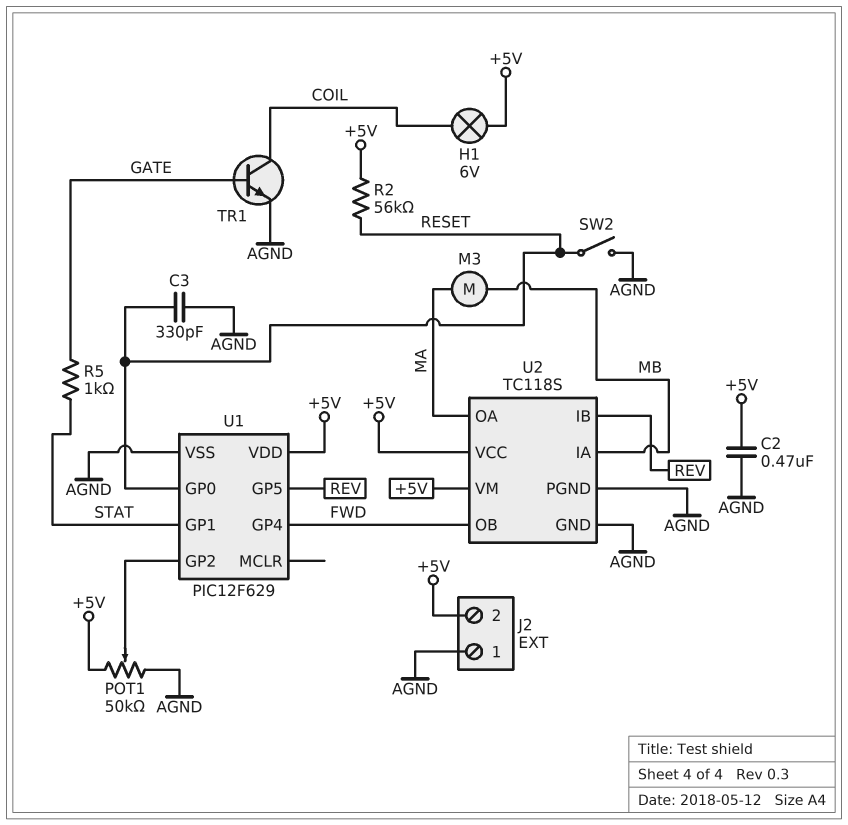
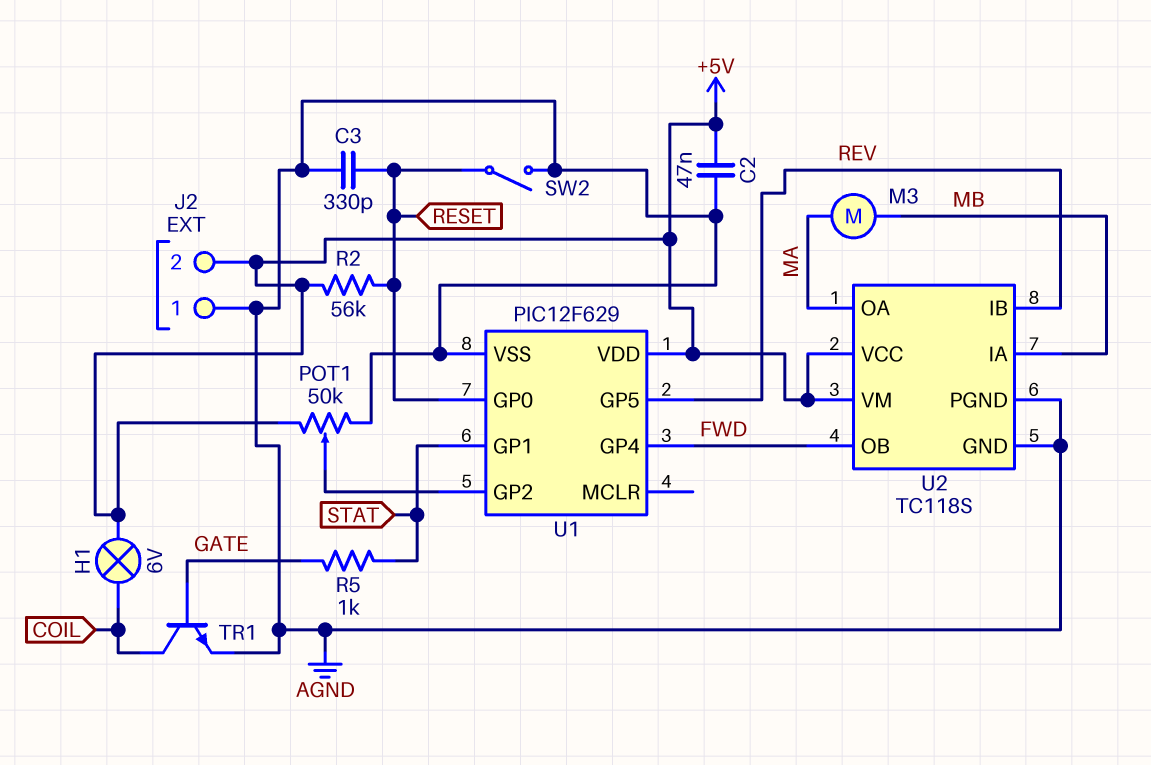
C2: 470nF (+5V, AGND) -> 47nF (+5V, AGND)

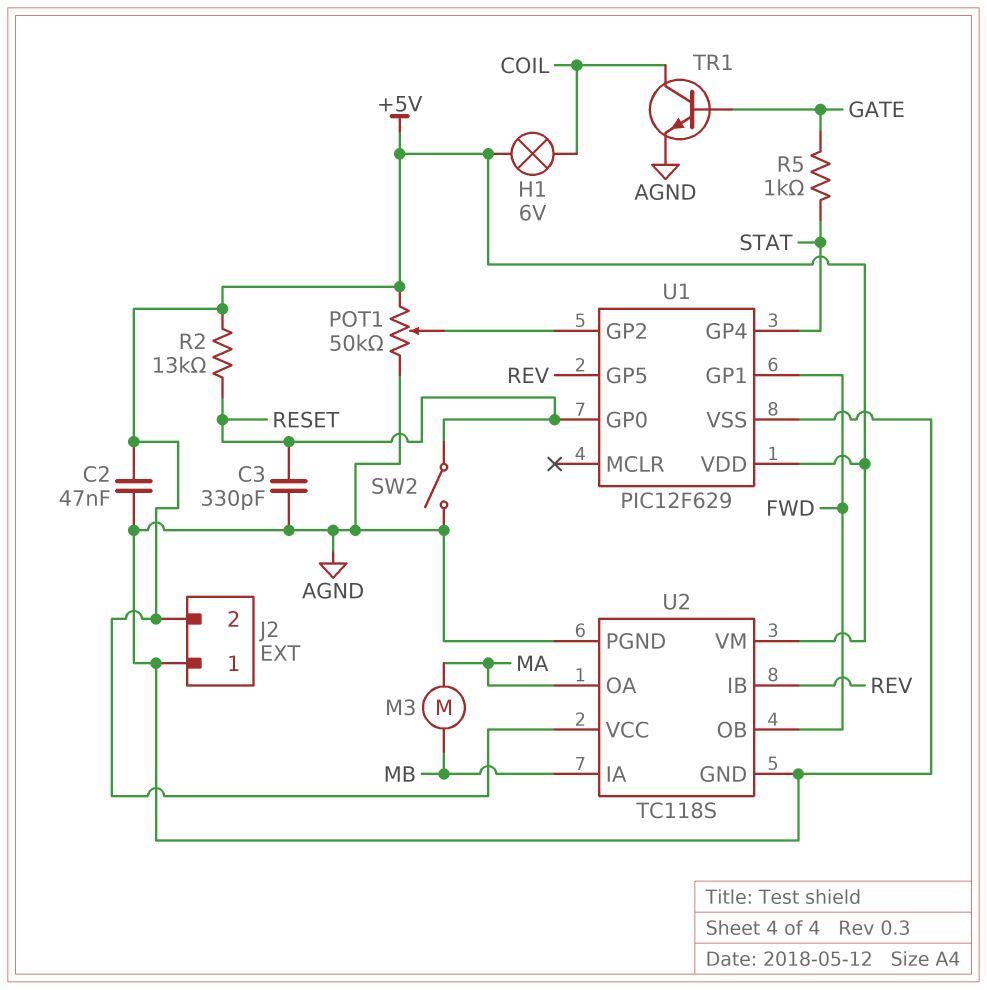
R2: 56k (+5V, RESET) -> 13k (+5V, RESET)
U1 pin GP1: STAT -> FWD
U1 pin GP4: FWD -> STAT

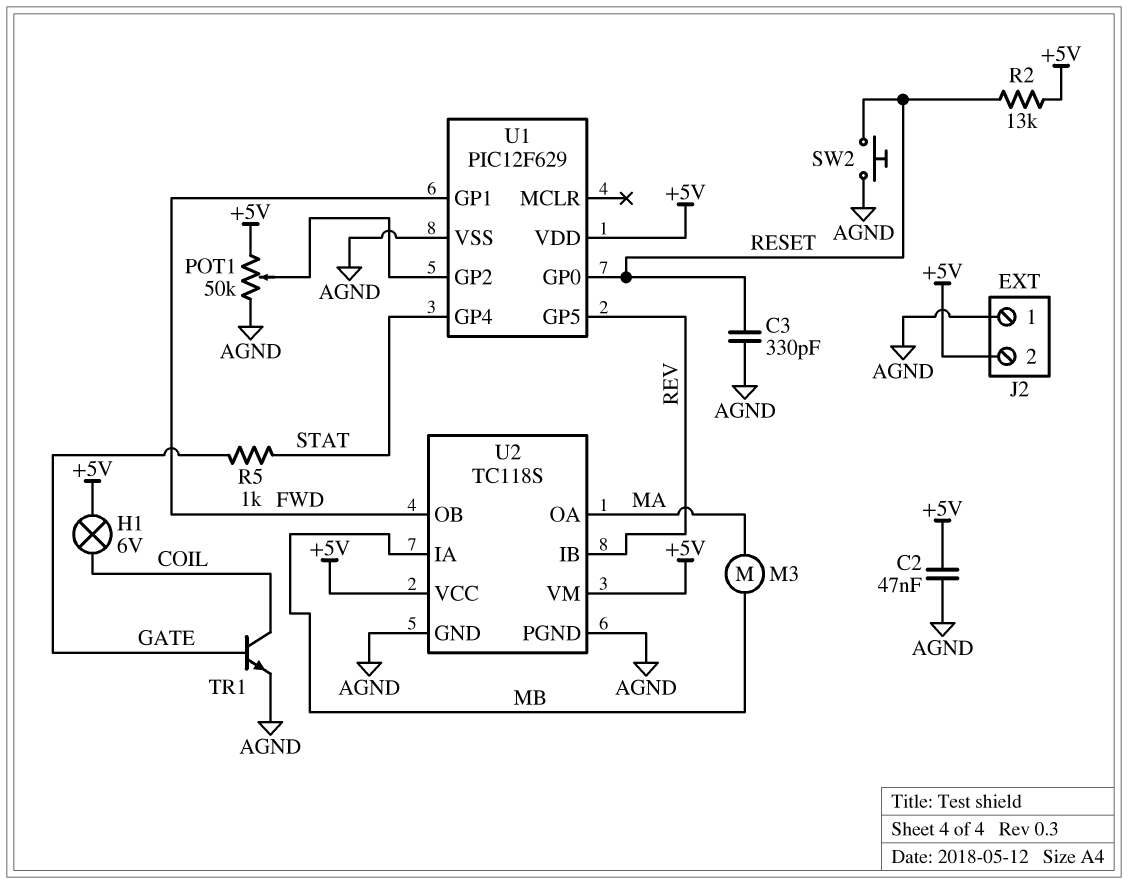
SW2: switch (AGND, RESET) -> button (AGND, RESET)

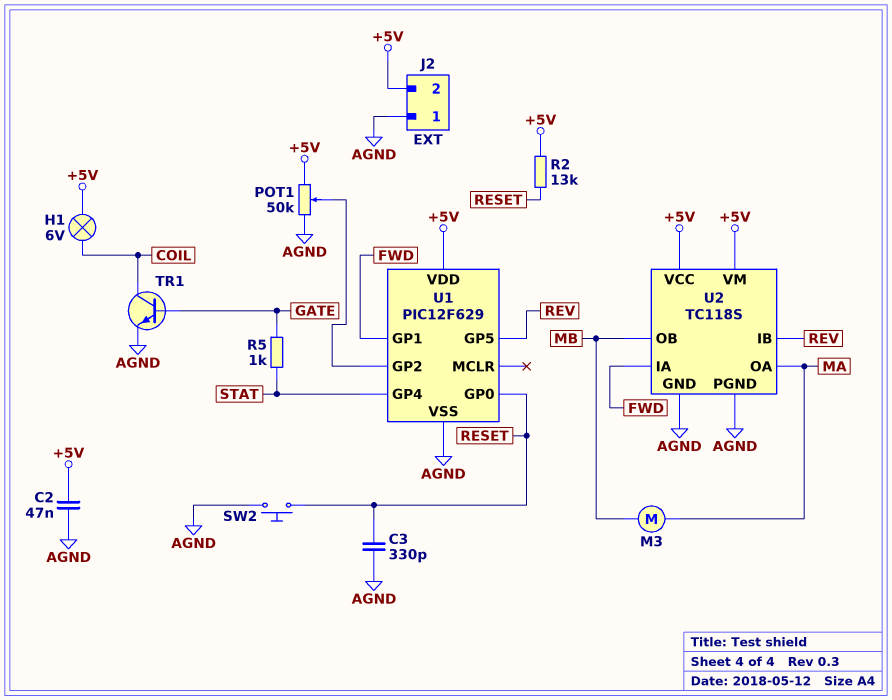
U2 pin IA: MB -> FWD
U2 pin OB: FWD -> MB

